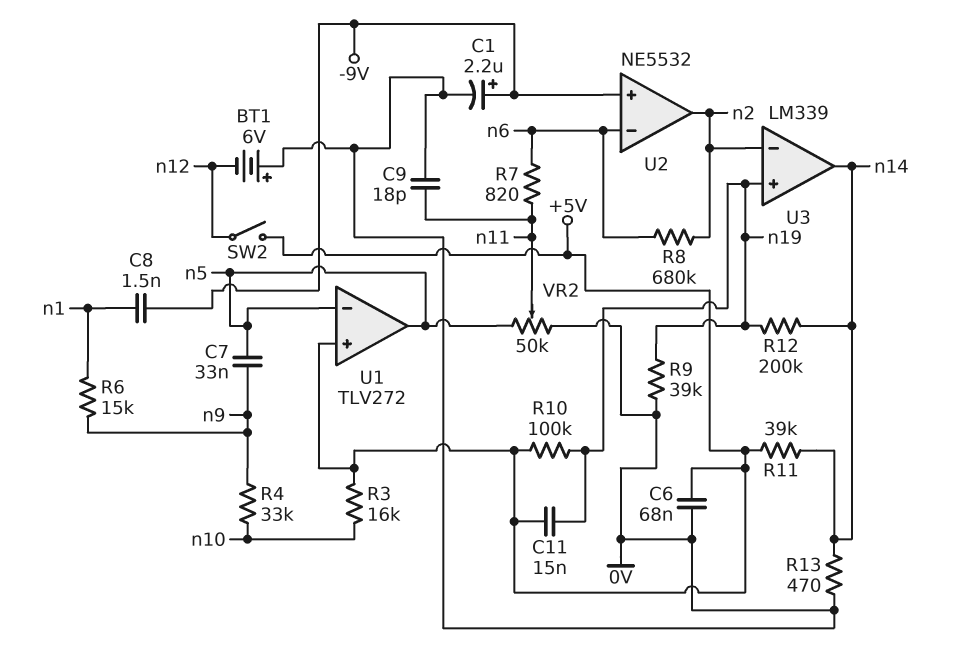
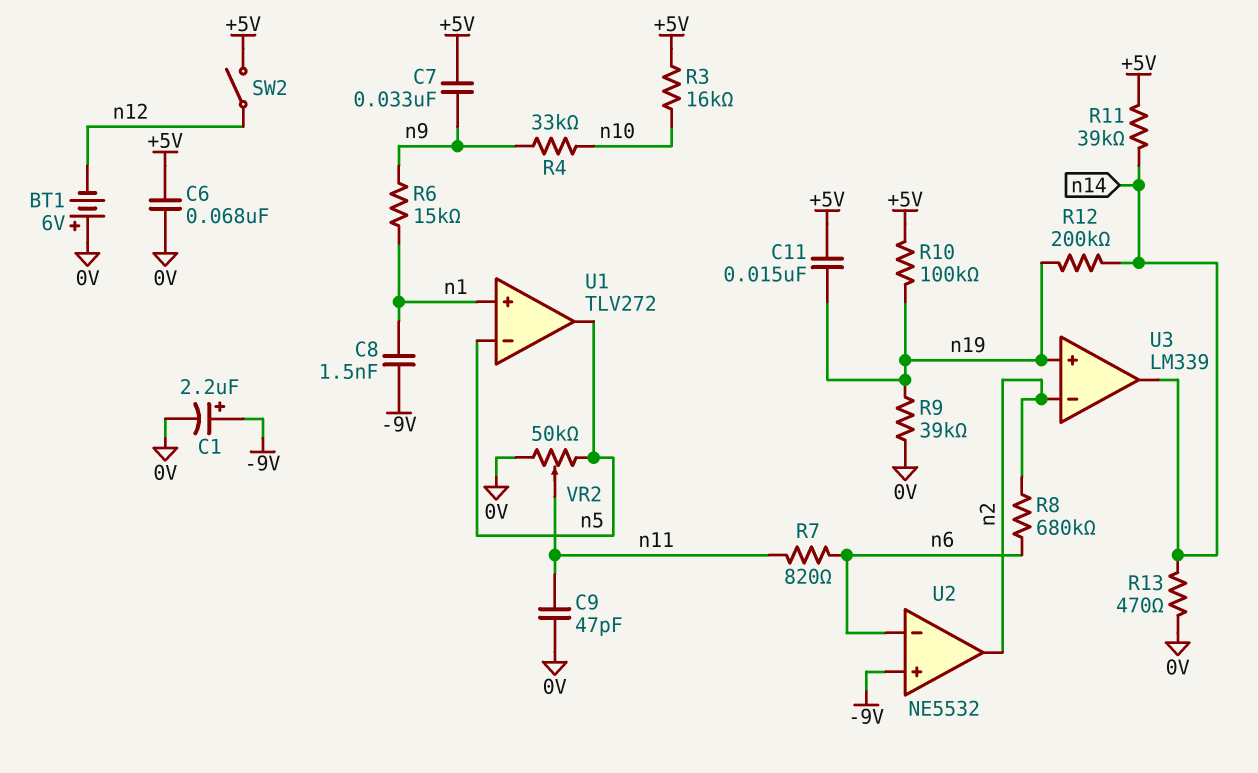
C7: 33nF (n5, n9) -> 33nF (+5V, n9)
C9: 18pF (0V, n11) -> 47pF (0V, n11)
U1 pin in+: +5V -> n1

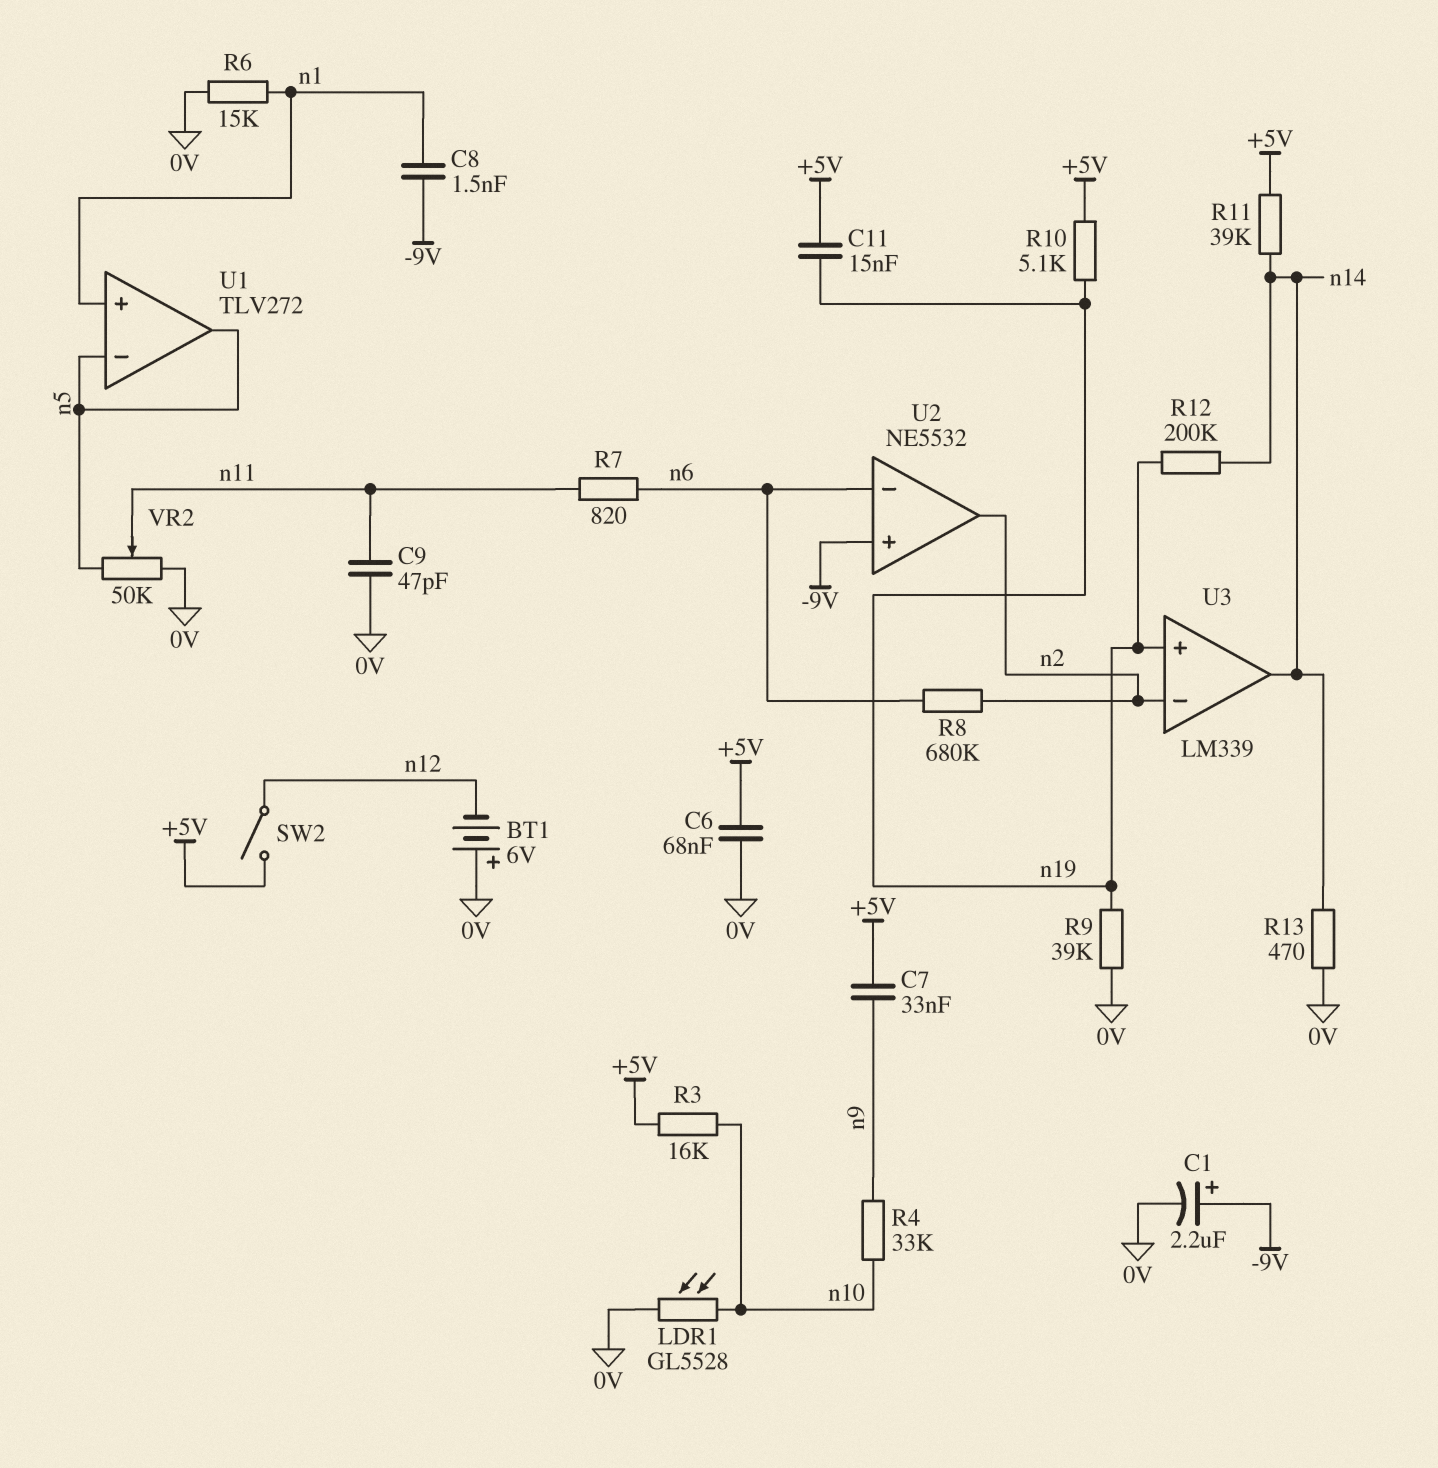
LDR1: none -> GL5528 (0V, n10)
R6: 15k (n1, n9) -> 15k (0V, n1)
R10: 100k (+5V, n19) -> 5.1k (+5V, n19)

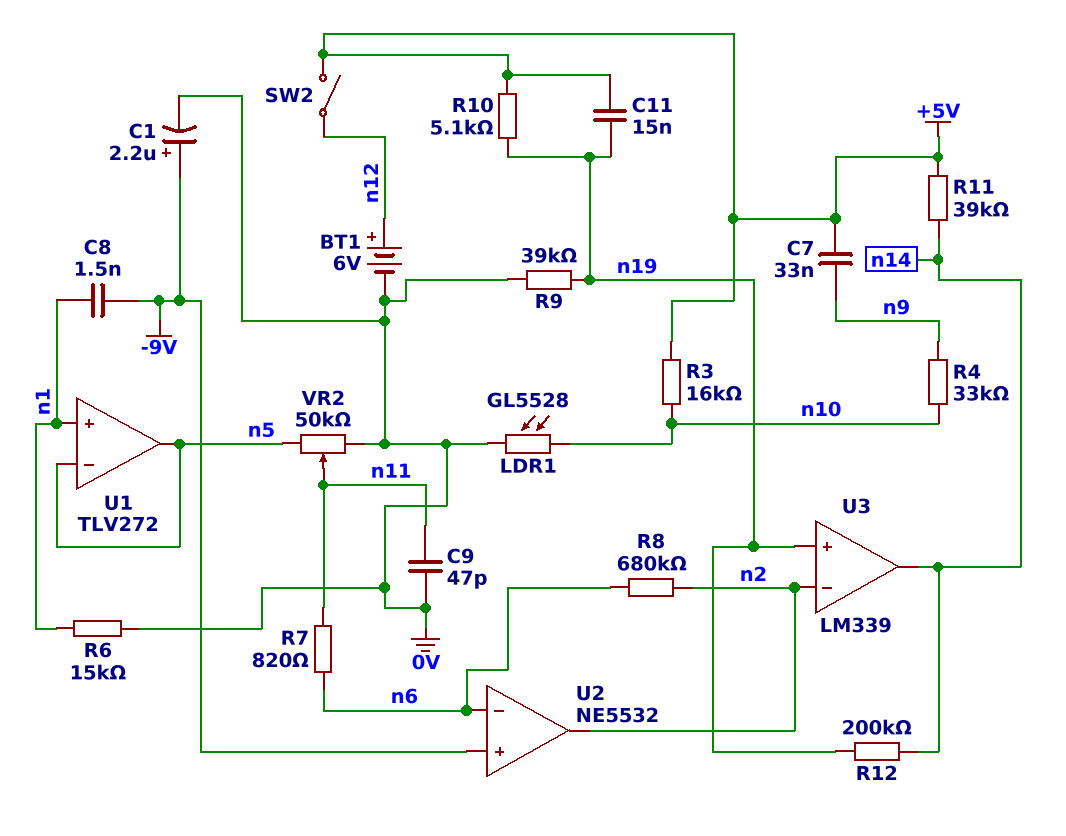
BT1: 6V (plus 0V, minus n12) -> 6V (plus n12, minus 0V)
C6: 68nF (+5V, 0V) -> none
R13: 470 (0V, n14) -> none

